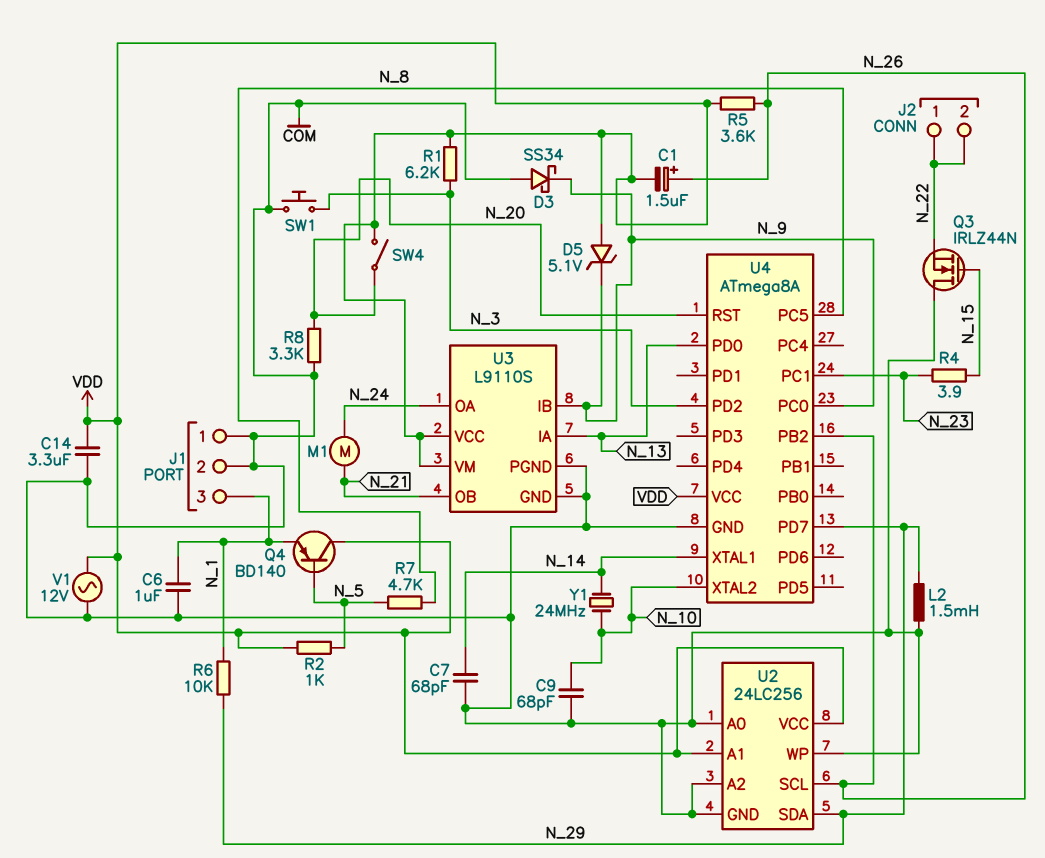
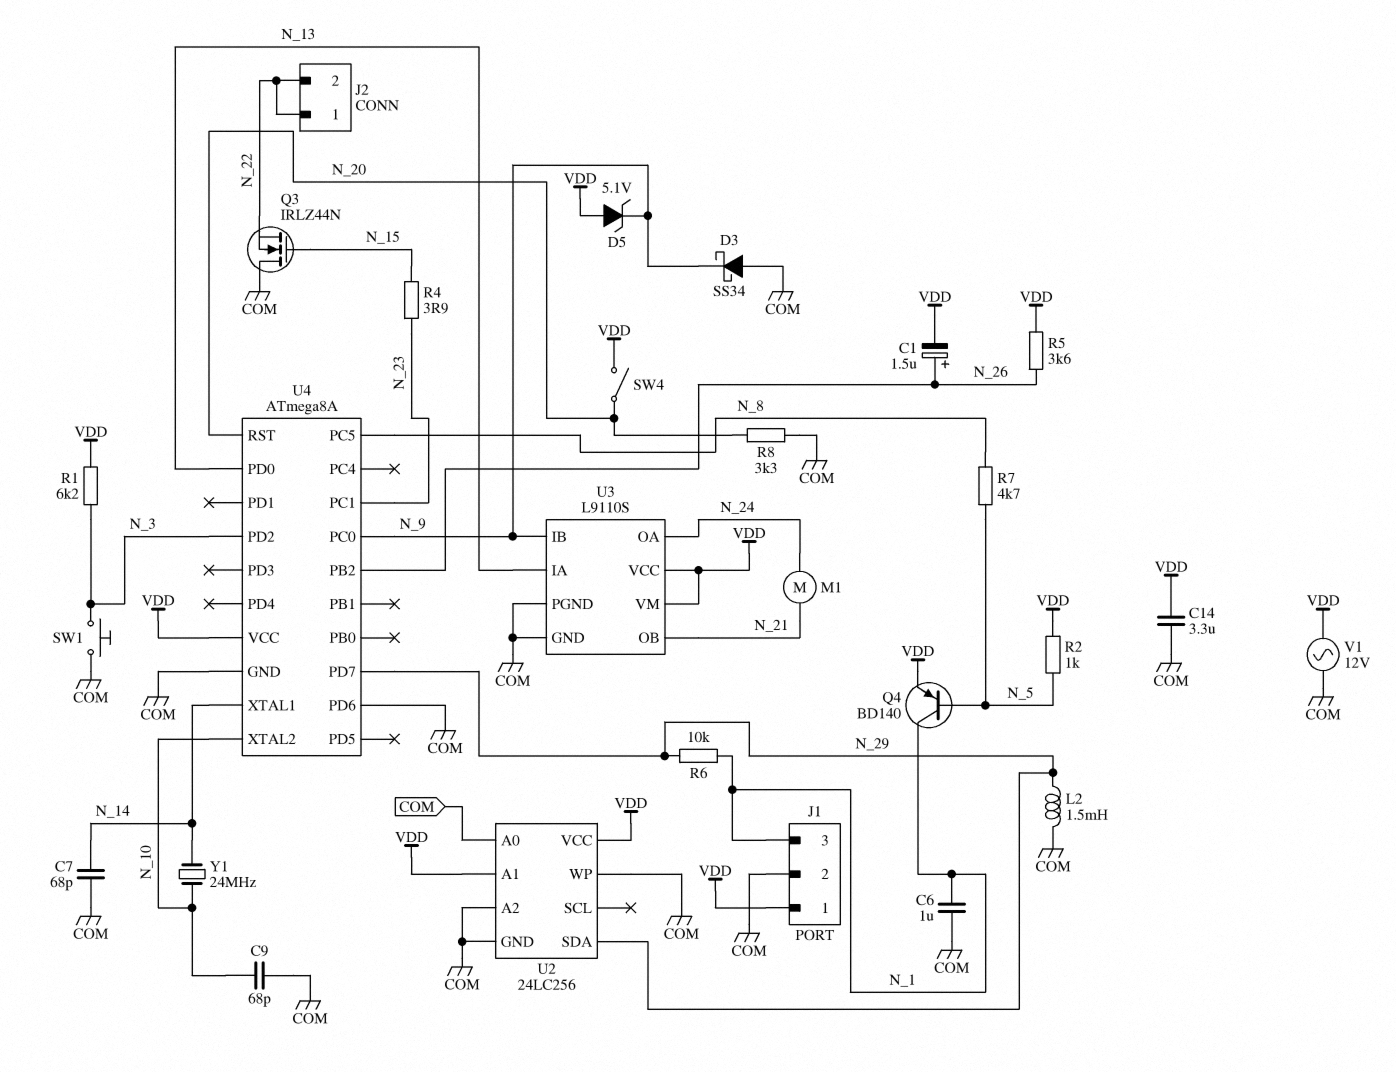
J1 pin 1: COM -> VDD
Q4: PNP BD140 (B N_5, C VDD, E N_1) -> PNP BD140 (B N_5, C N_1, E VDD)
U2 pin SCL: N_26 -> none
U4 pin PD6: none -> COM

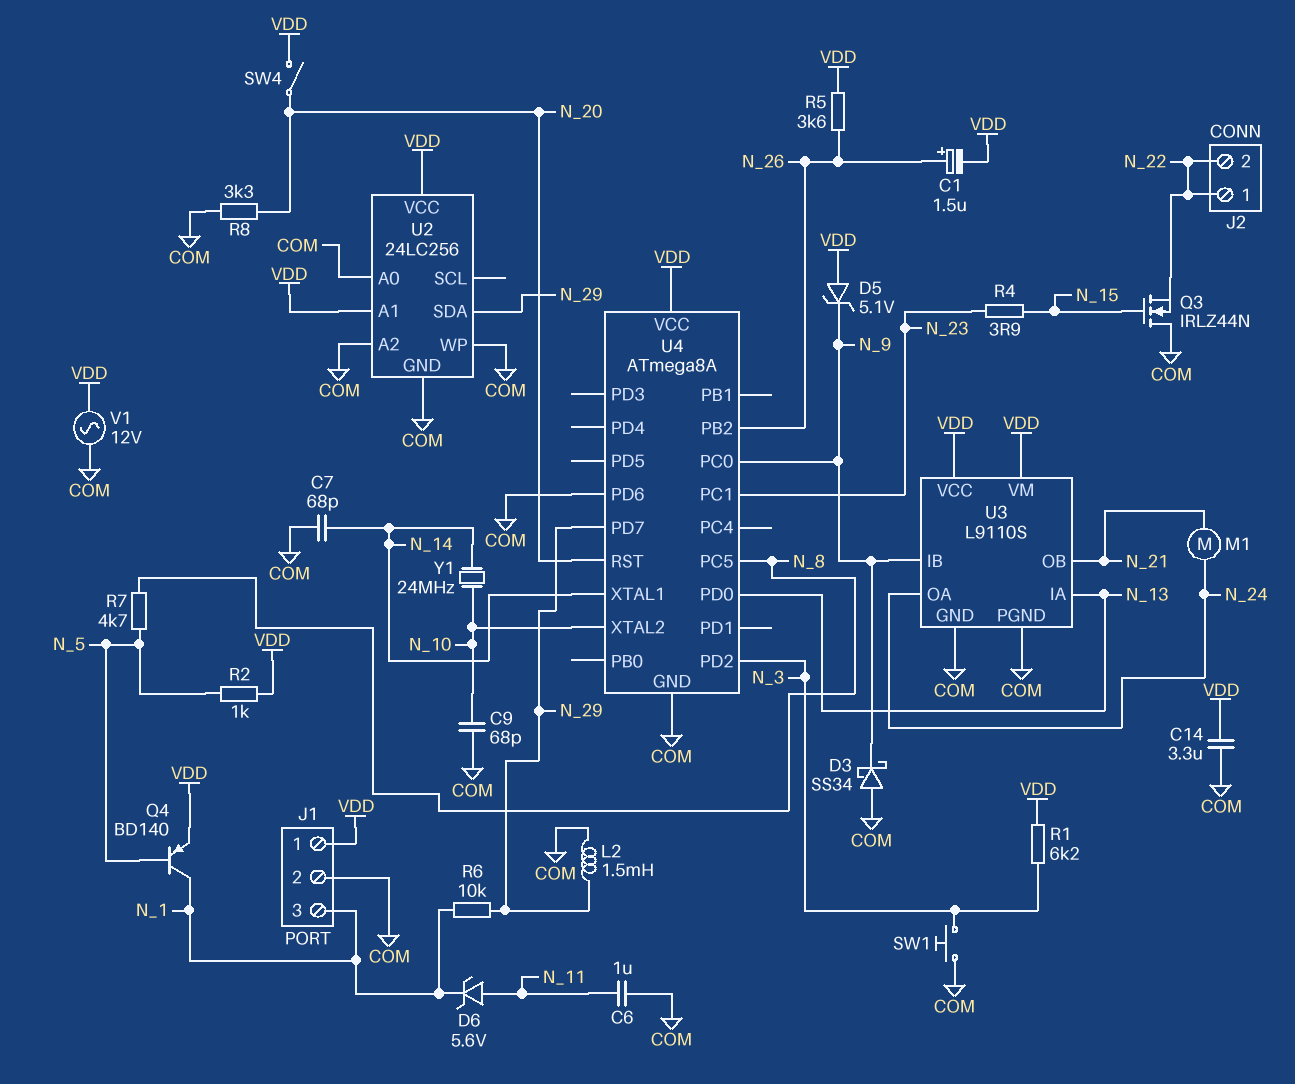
C6: 1uF (COM, N_1) -> 1uF (COM, N_11)
D6: none -> zener 5.6V (A N_11, K N_1)

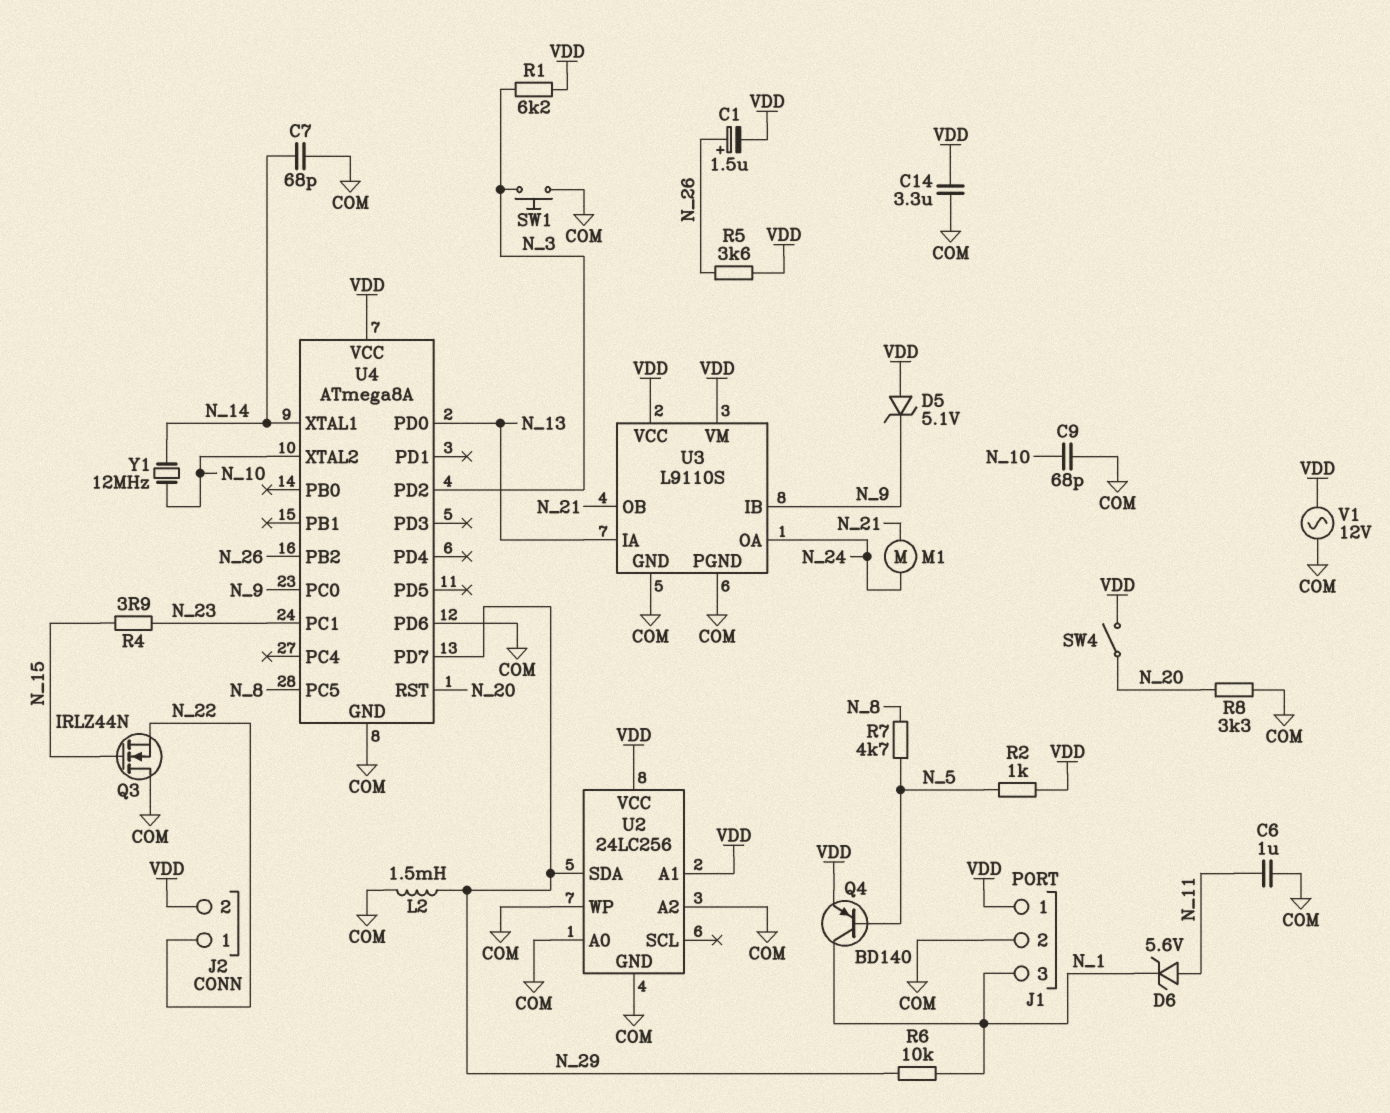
D3: schottky SS34 (A COM, K N_9) -> none
J2 pin 2: N_22 -> VDD
Y1: 24MHz (N_10, N_14) -> 12MHz (N_10, N_14)

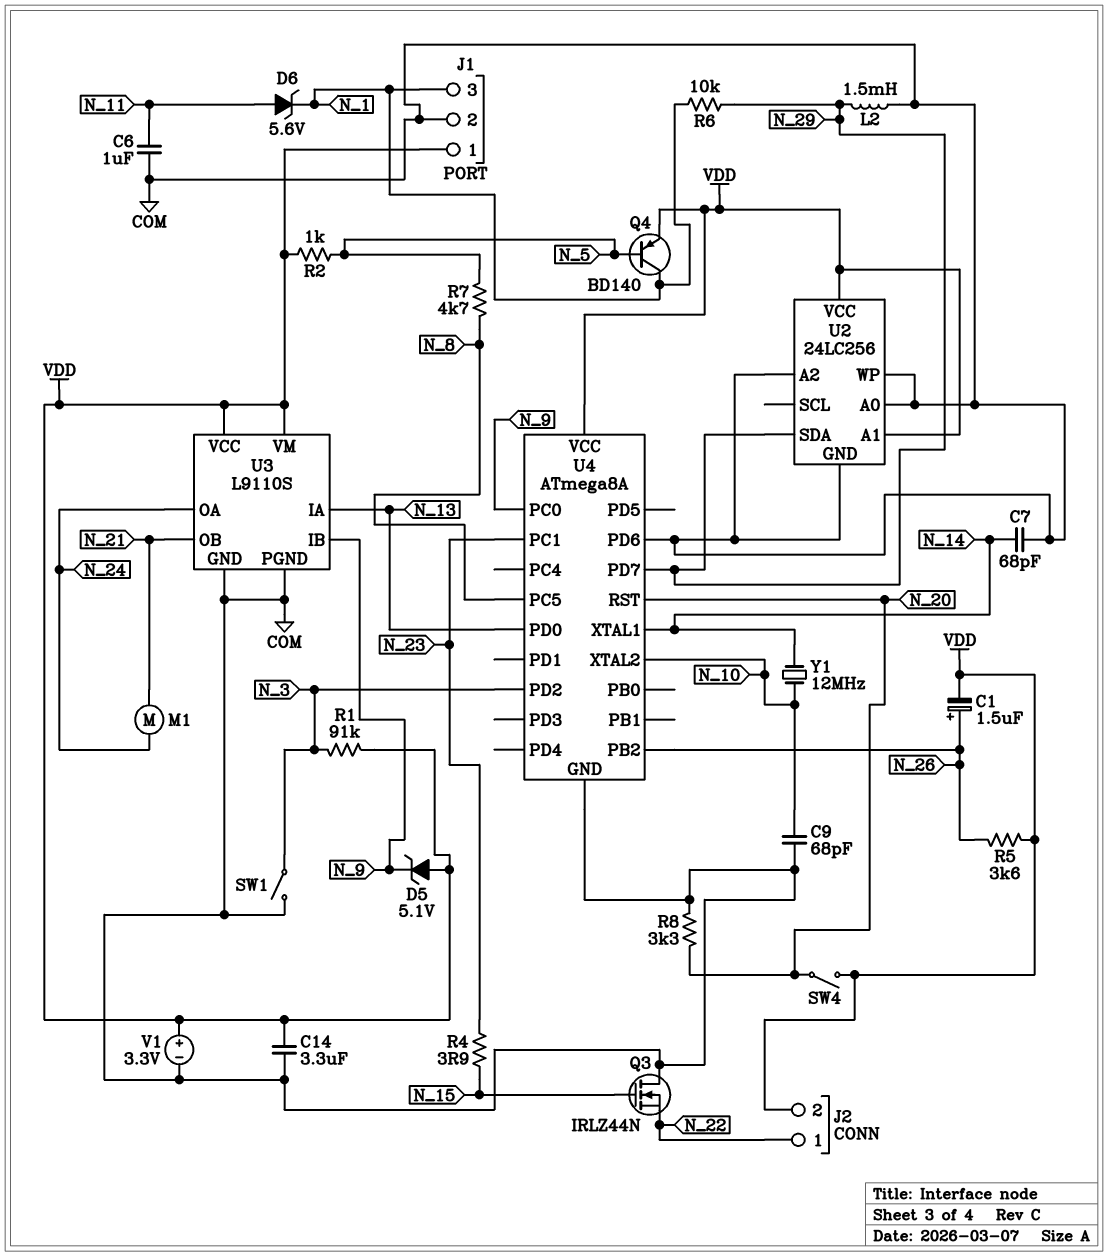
R1: 6.2k (N_3, VDD) -> 91k (N_3, VDD)
SW1: button (COM, N_3) -> switch (COM, N_3)
V1: AC 12V (COM, VDD) -> 3.3V (plus VDD, minus COM)

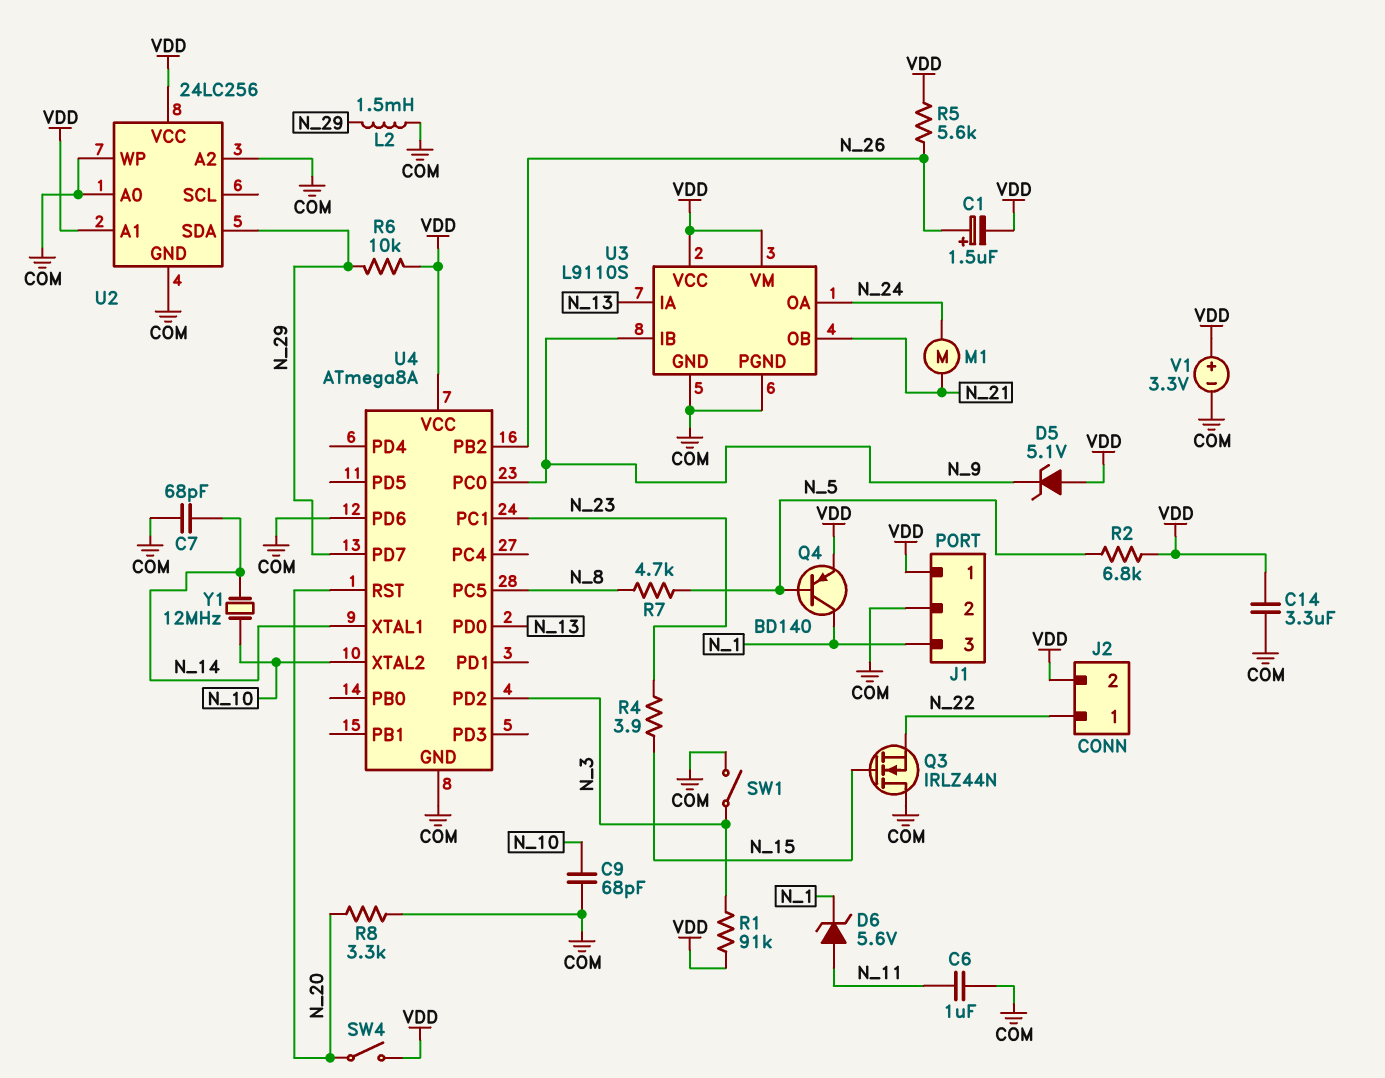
R2: 1k (N_5, VDD) -> 6.8k (N_5, VDD)
R5: 3.6k (N_26, VDD) -> 5.6k (N_26, VDD)
R6: 10k (N_1, N_29) -> 10k (N_29, VDD)

